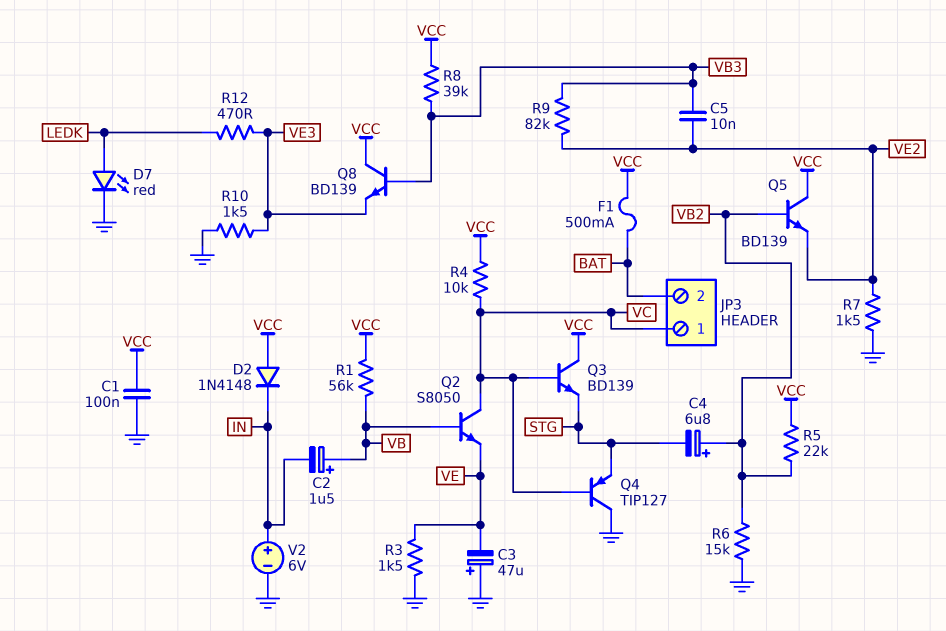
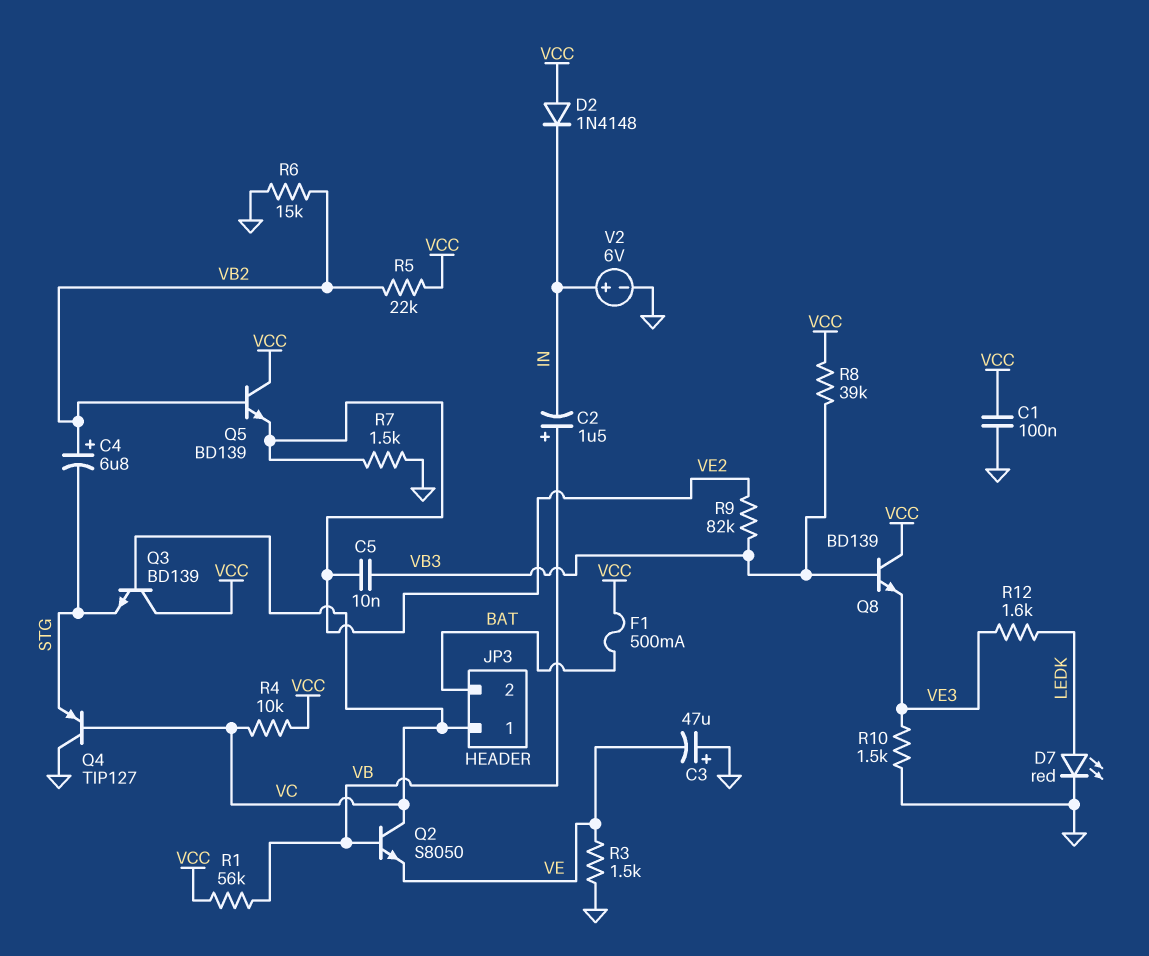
R12: 470 (LEDK, VE3) -> 1.6k (LEDK, VE3)

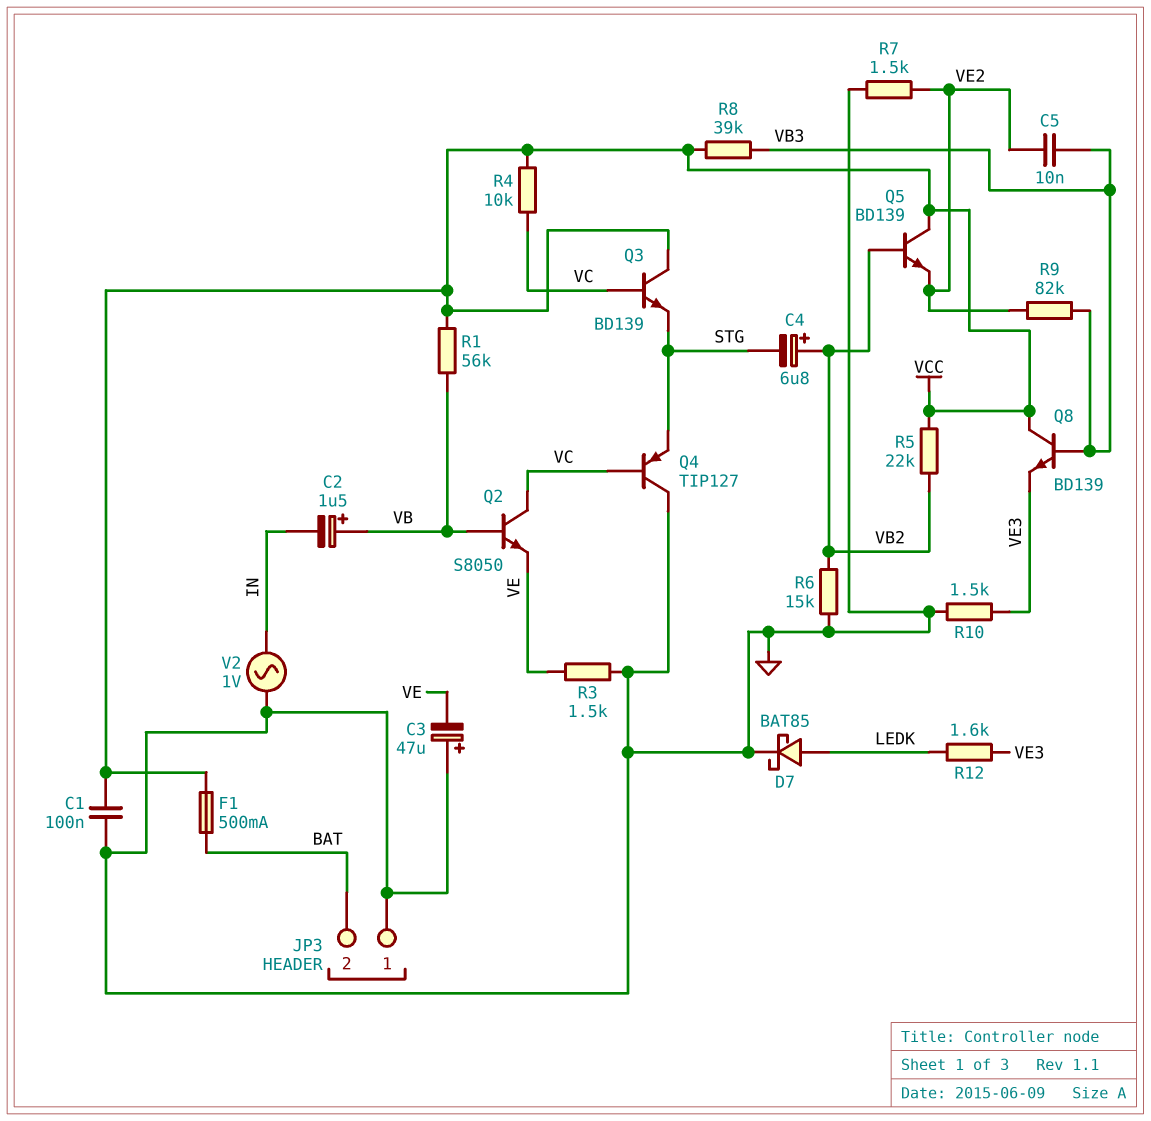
D2: diode 1N4148 (A VCC, K IN) -> none
D7: LED red (A LEDK, K GND) -> schottky BAT85 (A LEDK, K GND)
JP3 pin 1: VC -> GND
V2: 6V (plus IN, minus GND) -> AC 1V (GND, IN)

